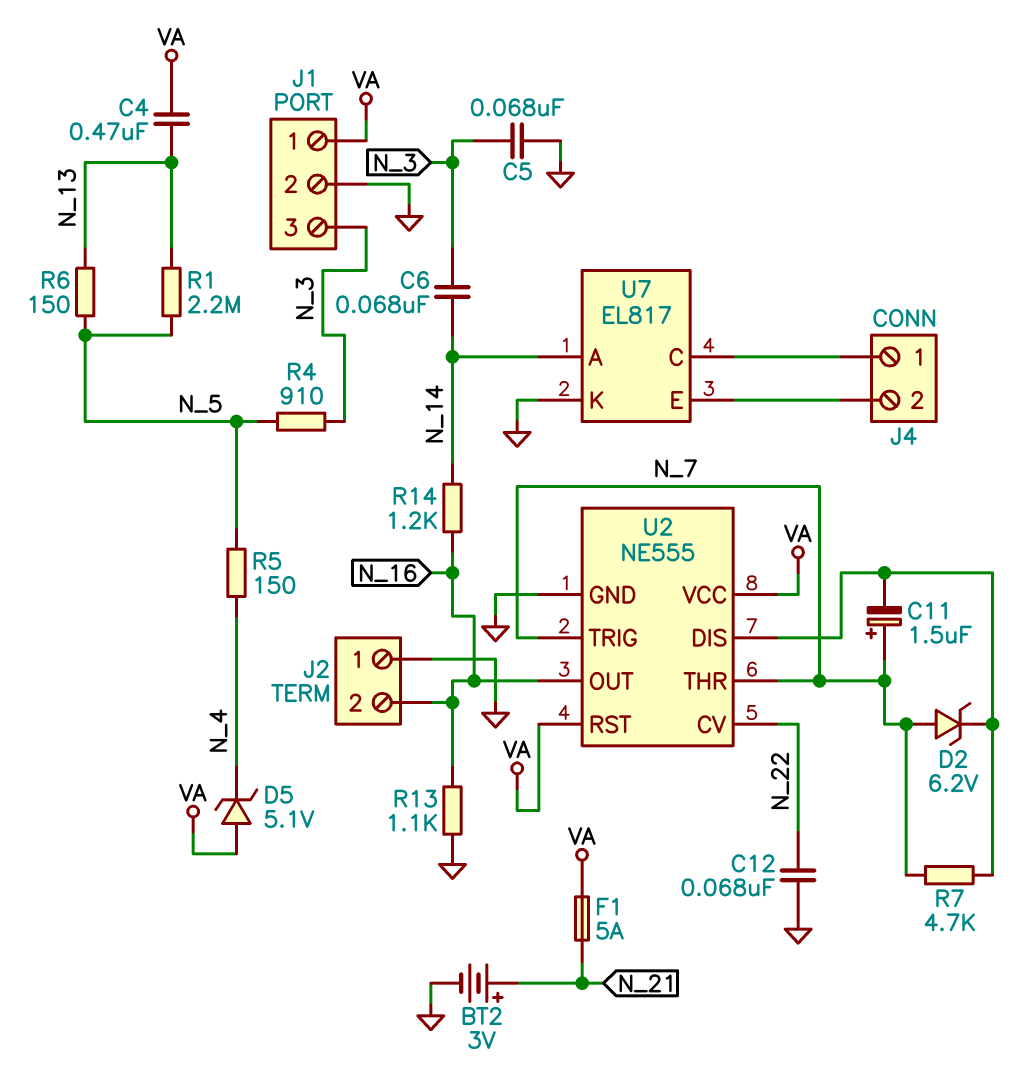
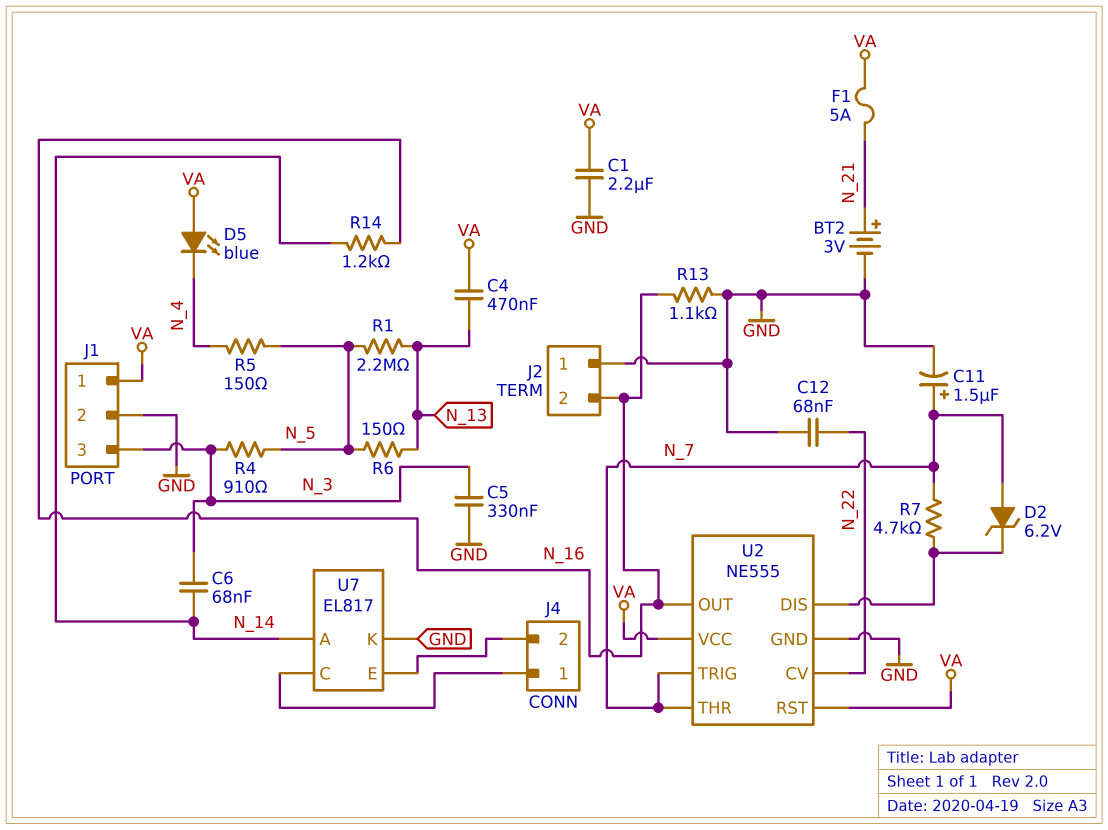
C1: none -> 2.2uF (GND, VA)
C5: 68nF (GND, N_3) -> 330nF (GND, N_3)
C11: 1.5uF (plus N_7, minus U2/DIS) -> 1.5uF (plus N_7, minus GND)
D5: zener 5.1V (A VA, K N_4) -> LED blue (A VA, K N_4)

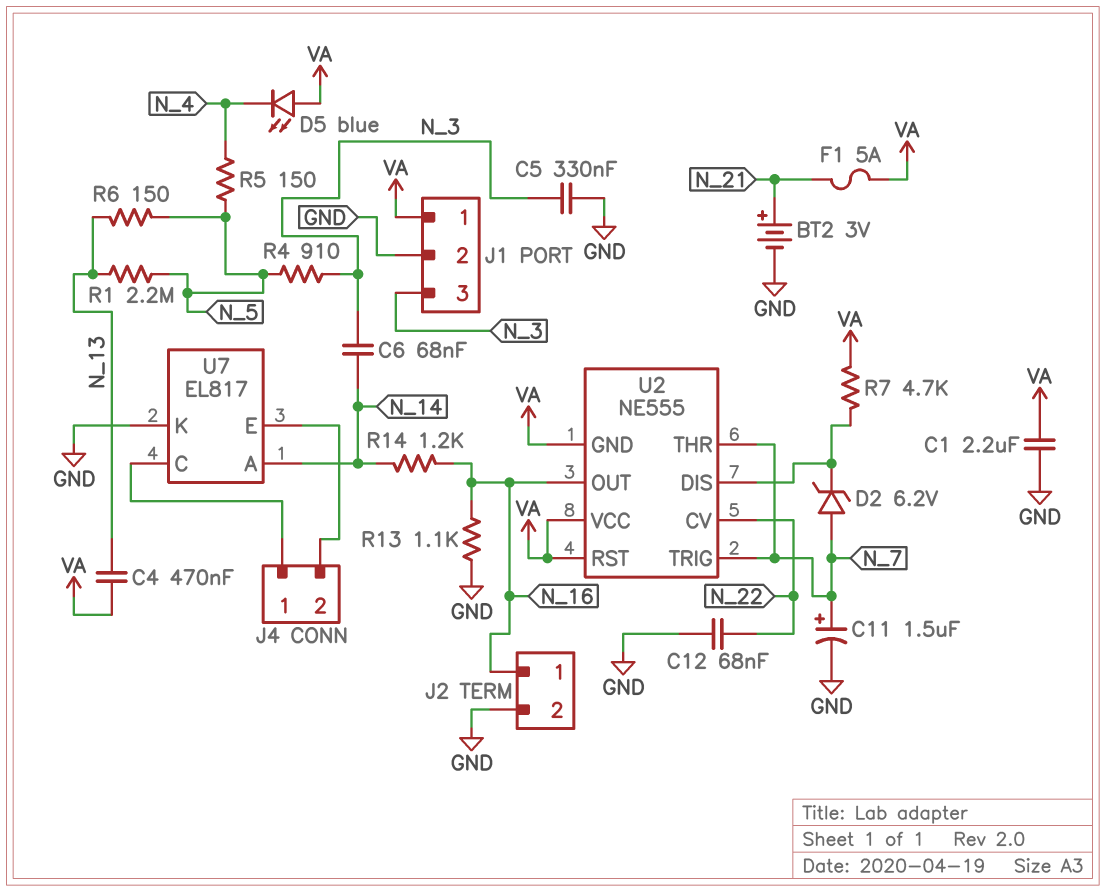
J2 pin 1: GND -> N_16
J2 pin 2: N_16 -> GND
R7: 4.7k (N_7, U2/DIS) -> 4.7k (U2/DIS, VA)
U2 pin GND: GND -> VA

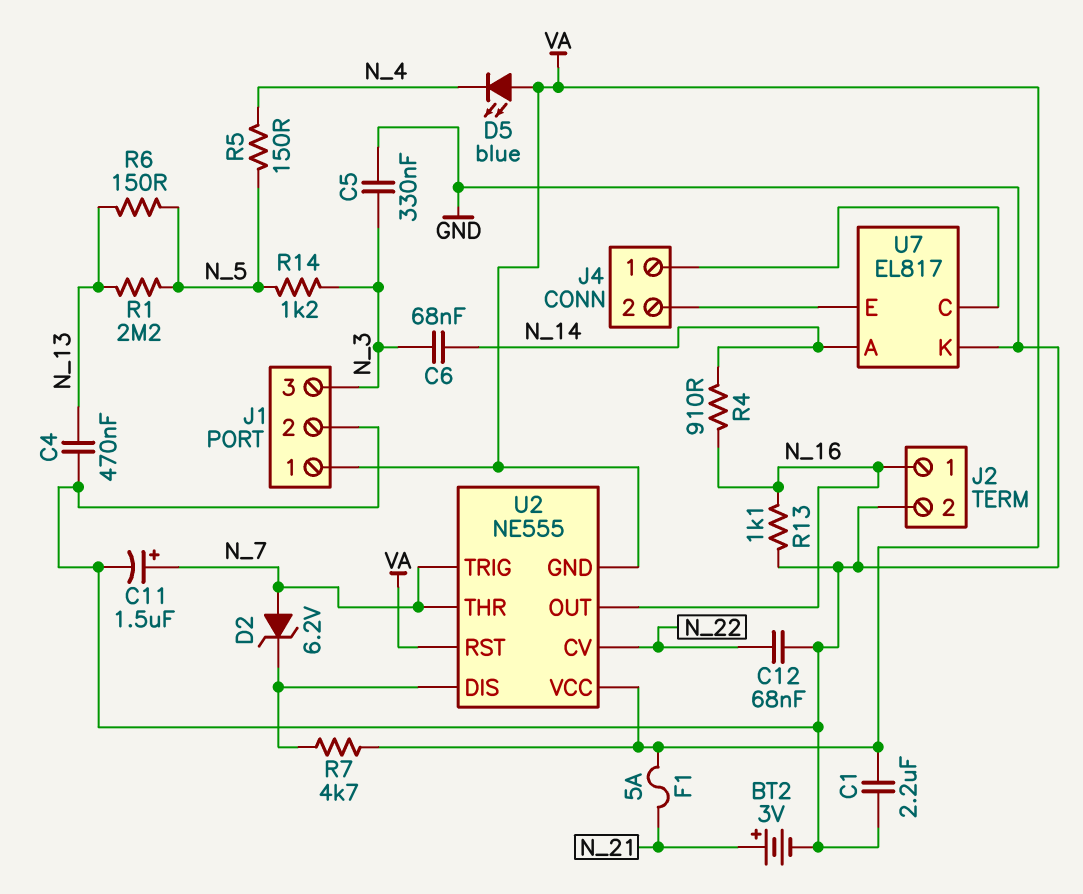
C4: 470nF (N_13, VA) -> 470nF (GND, N_13)
R4: 910 (N_3, N_5) -> 910 (N_14, N_16)
R14: 1.2k (N_14, N_16) -> 1.2k (N_3, N_5)

